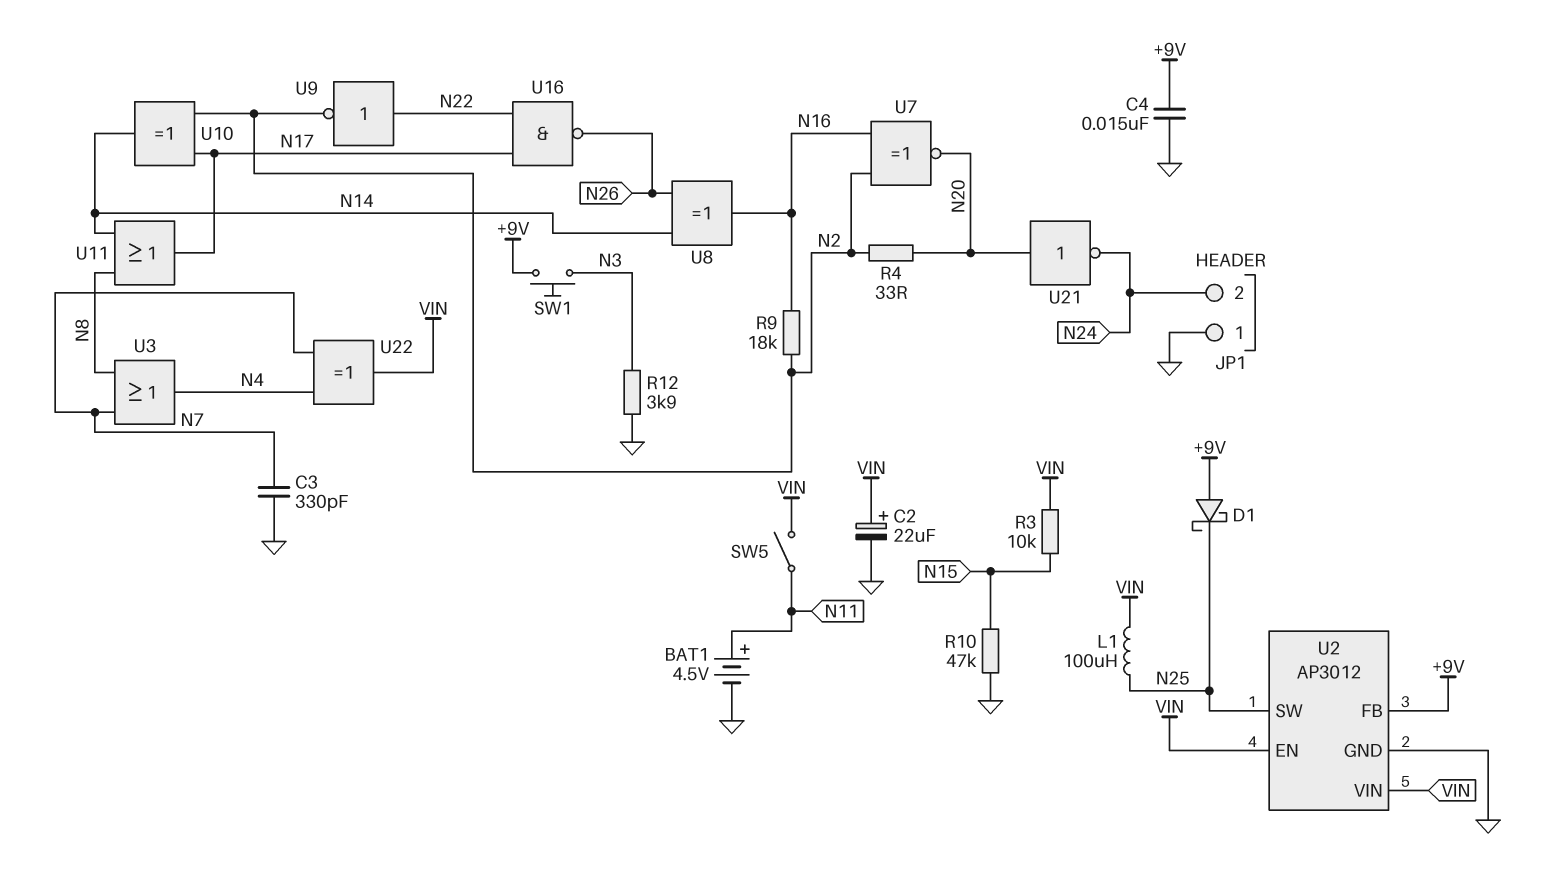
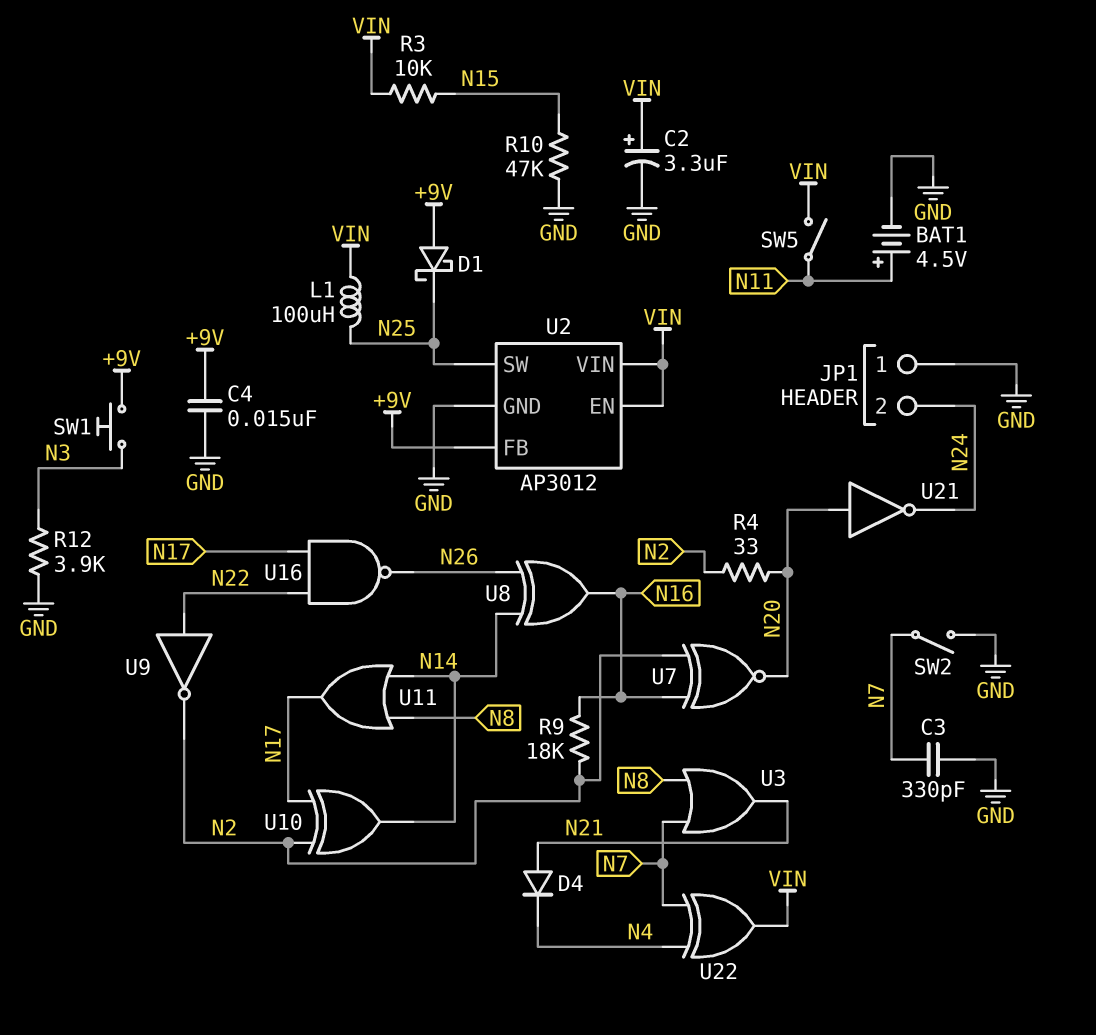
C2: 22uF (plus VIN, minus GND) -> 3.3uF (plus VIN, minus GND)
D4: none -> diode (A N21, K N4)
SW2: none -> switch (GND, N7)
U3: OR (in N7, in N8, out N4) -> OR (in N7, in N8, out N21)

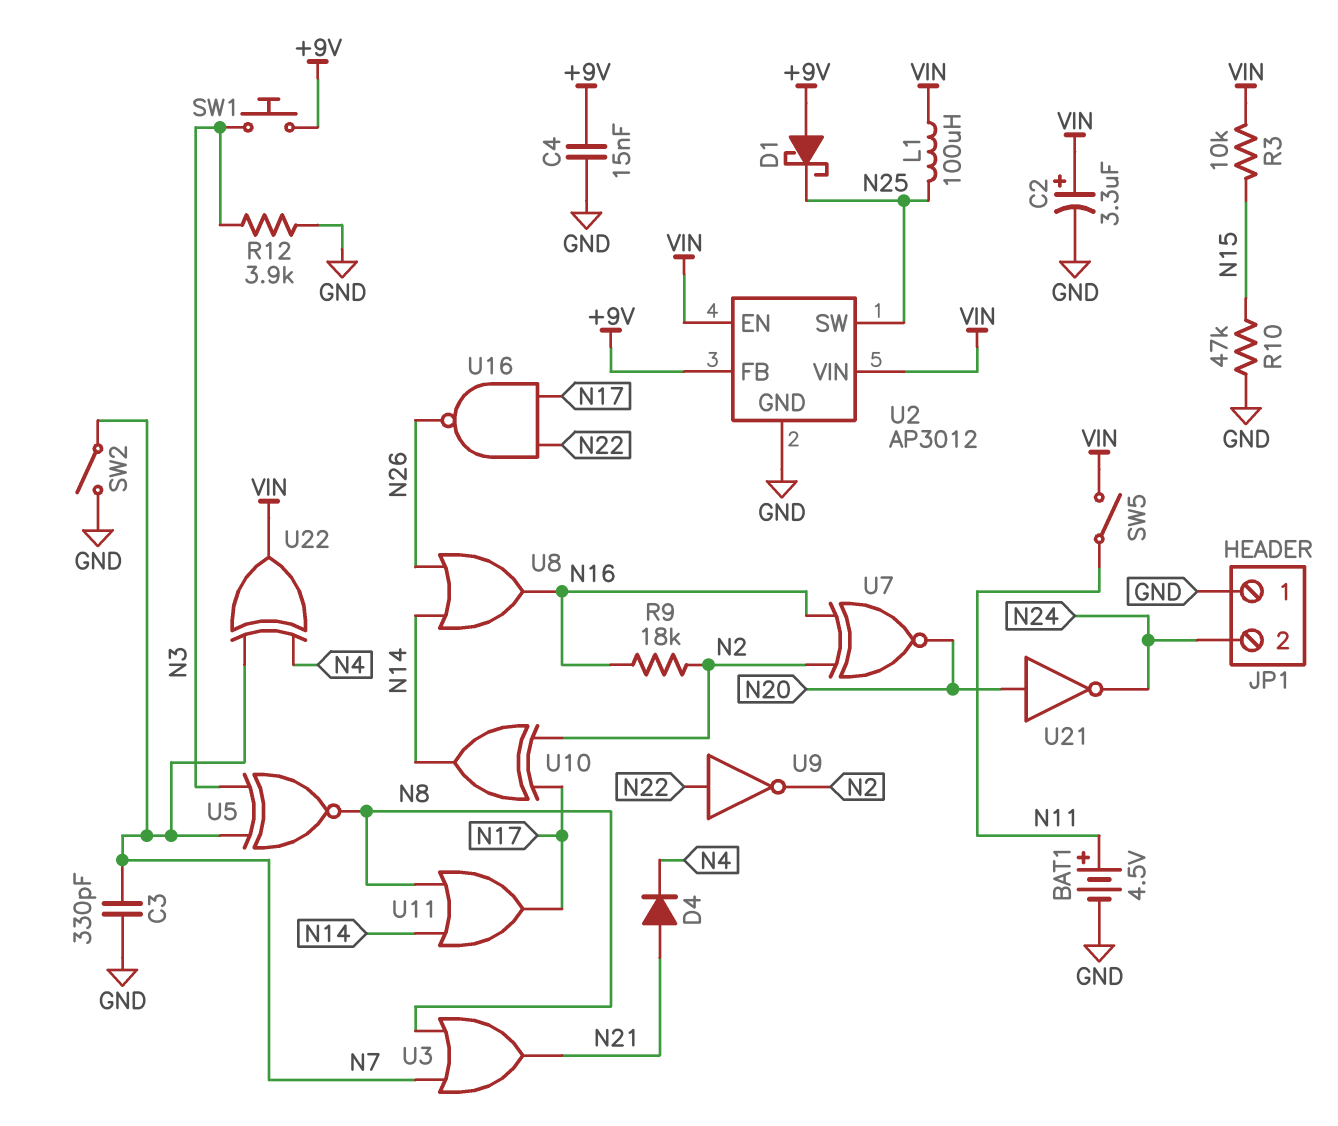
R4: 33 (N2, N20) -> none
U5: none -> XNOR (in N3, in N7, out N8)
U8: XOR (in N14, in N26, out N16) -> OR (in N14, in N26, out N16)

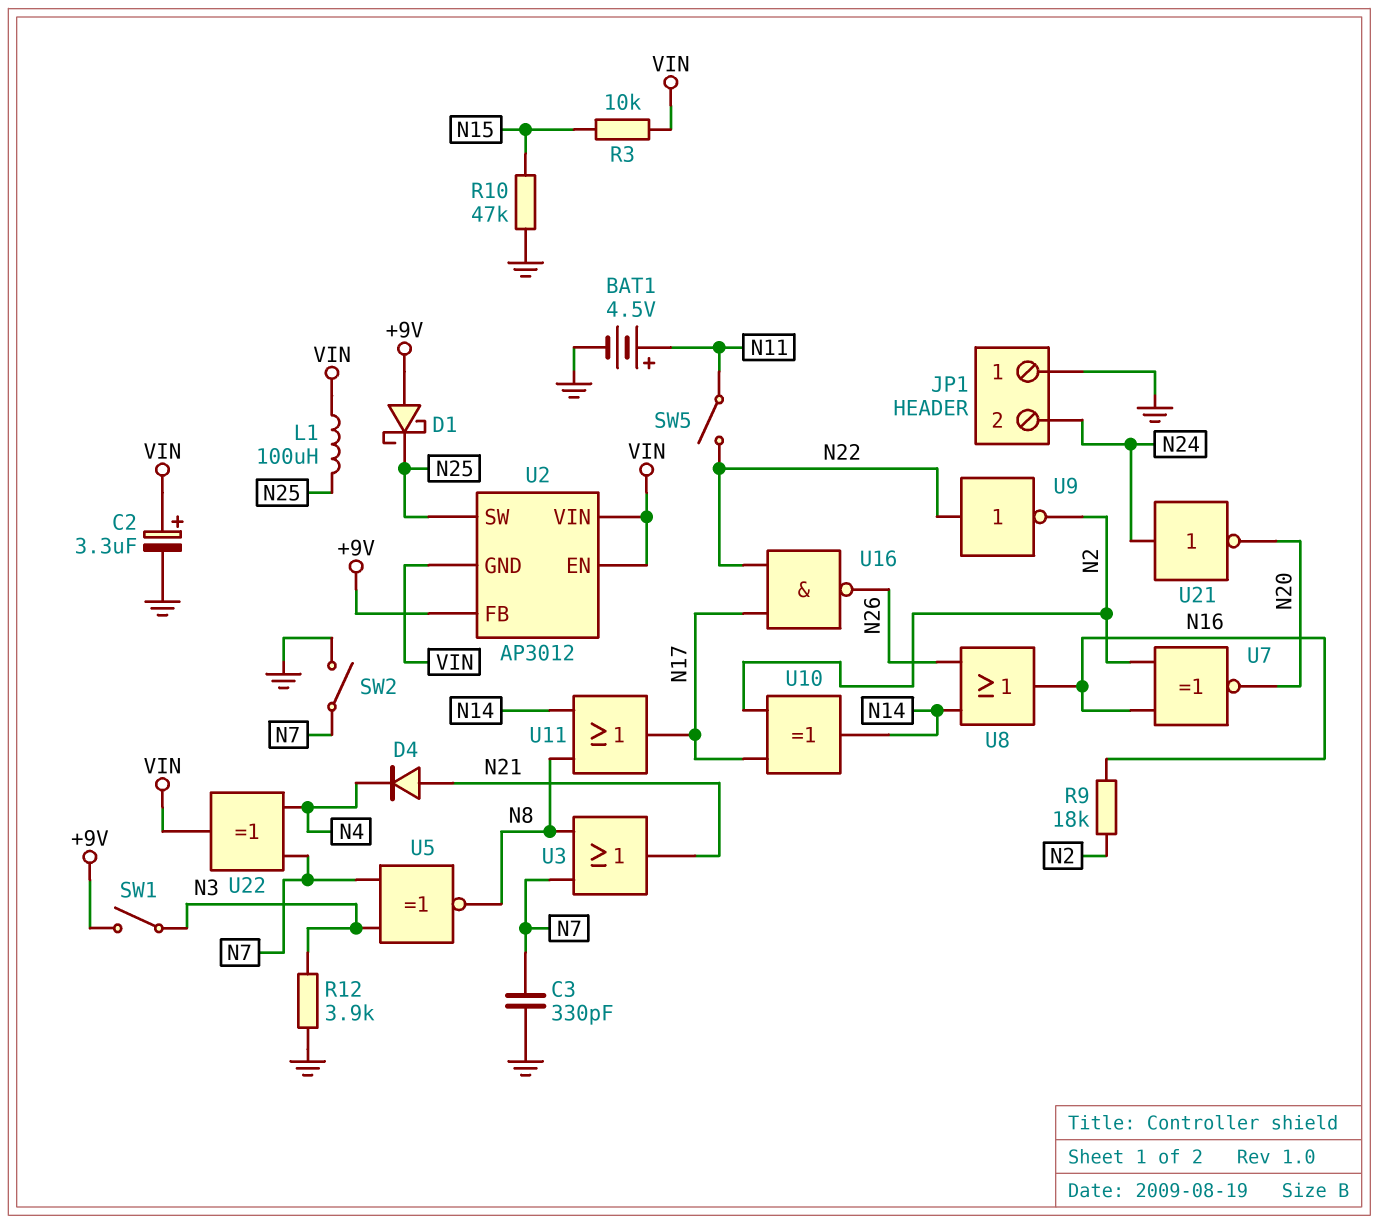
C4: 15nF (+9V, GND) -> none
SW1: button (+9V, N3) -> switch (+9V, N3)
SW5: switch (N11, VIN) -> switch (N11, N22)
U2 pin GND: GND -> VIN
U21: NOT (in N20, out N24) -> NOT (in N24, out N20)

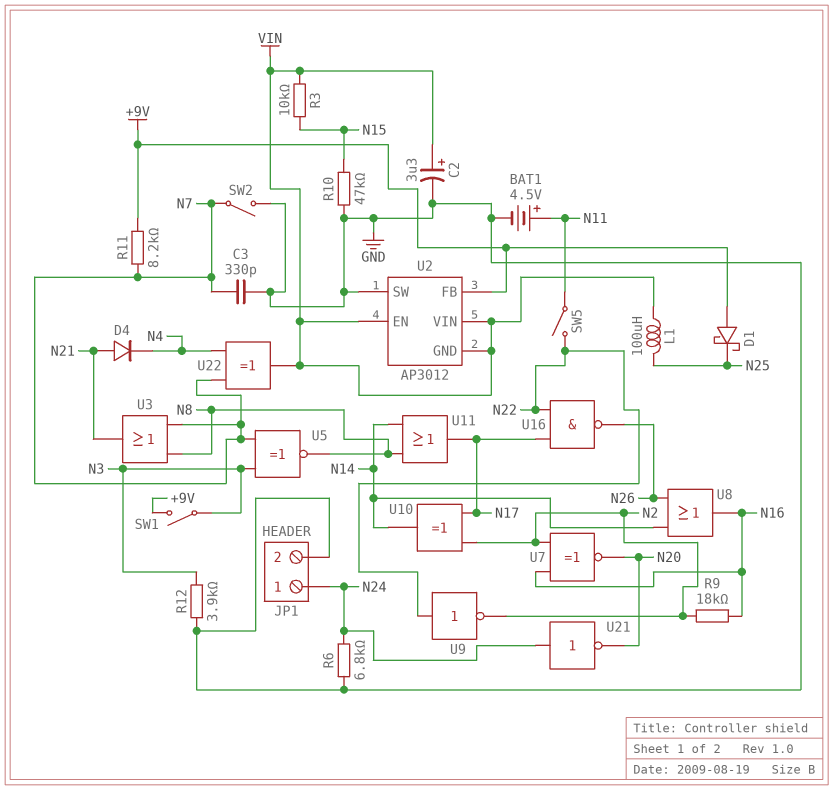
JP1 pin 1: GND -> N24
JP1 pin 2: N24 -> GND
R6: none -> 6.8k (GND, N24)
R11: none -> 8.2k (+9V, N7)
U2 pin SW: N25 -> GND

